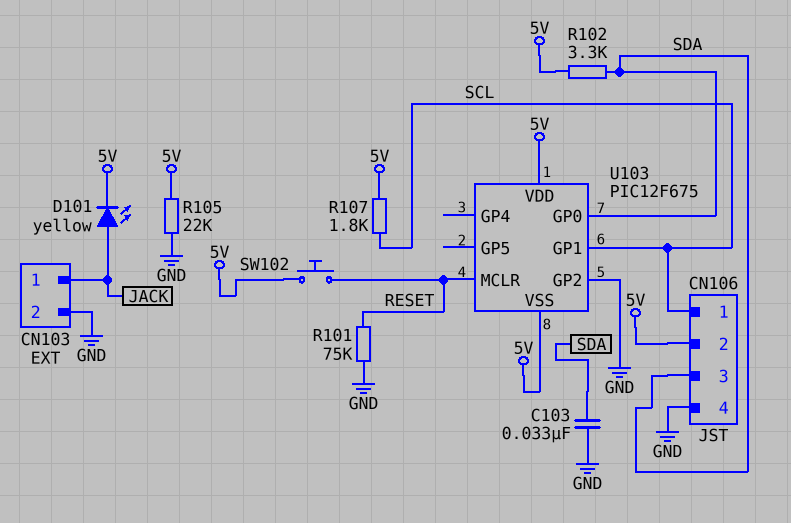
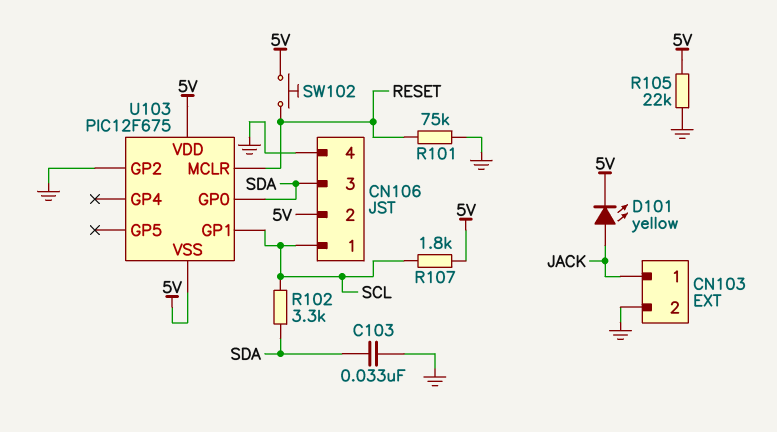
R102: 3.3k (5V, SDA) -> 3.3k (SCL, SDA)

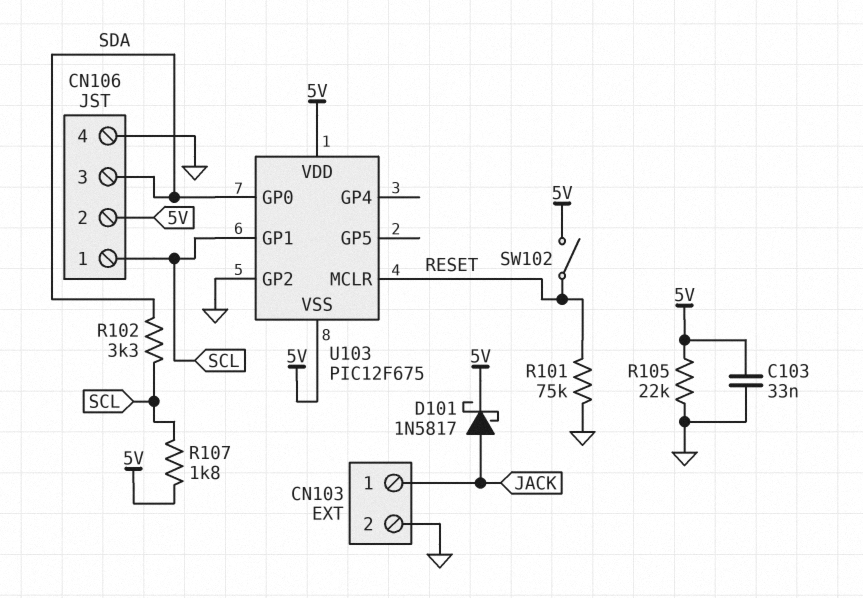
C103: 33nF (GND, SDA) -> 33nF (5V, GND)
D101: LED yellow (A JACK, K 5V) -> schottky 1N5817 (A JACK, K 5V)
SW102: button (5V, RESET) -> switch (5V, RESET)

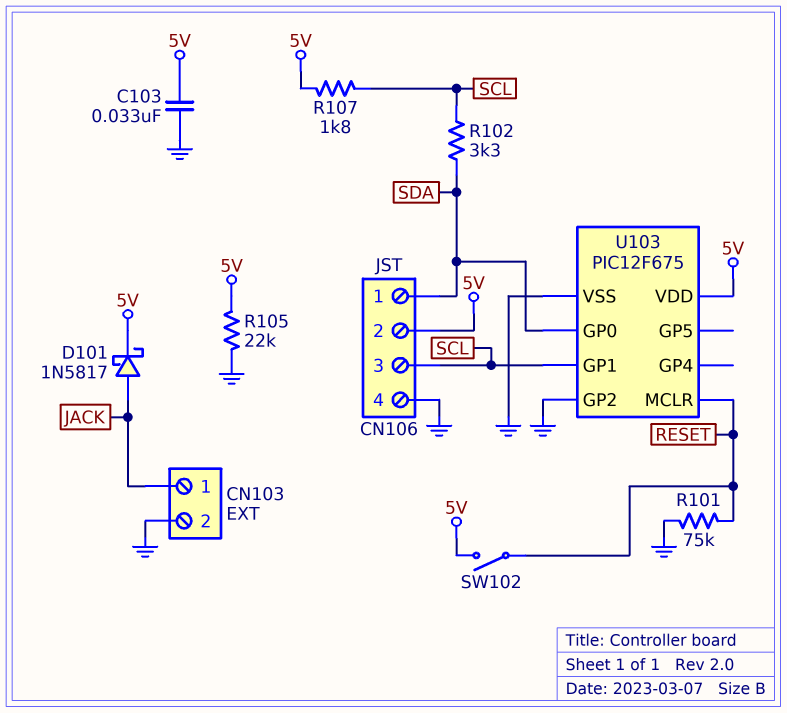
CN106 pin 1: SCL -> SDA
CN106 pin 3: SDA -> SCL
U103 pin VSS: 5V -> GND

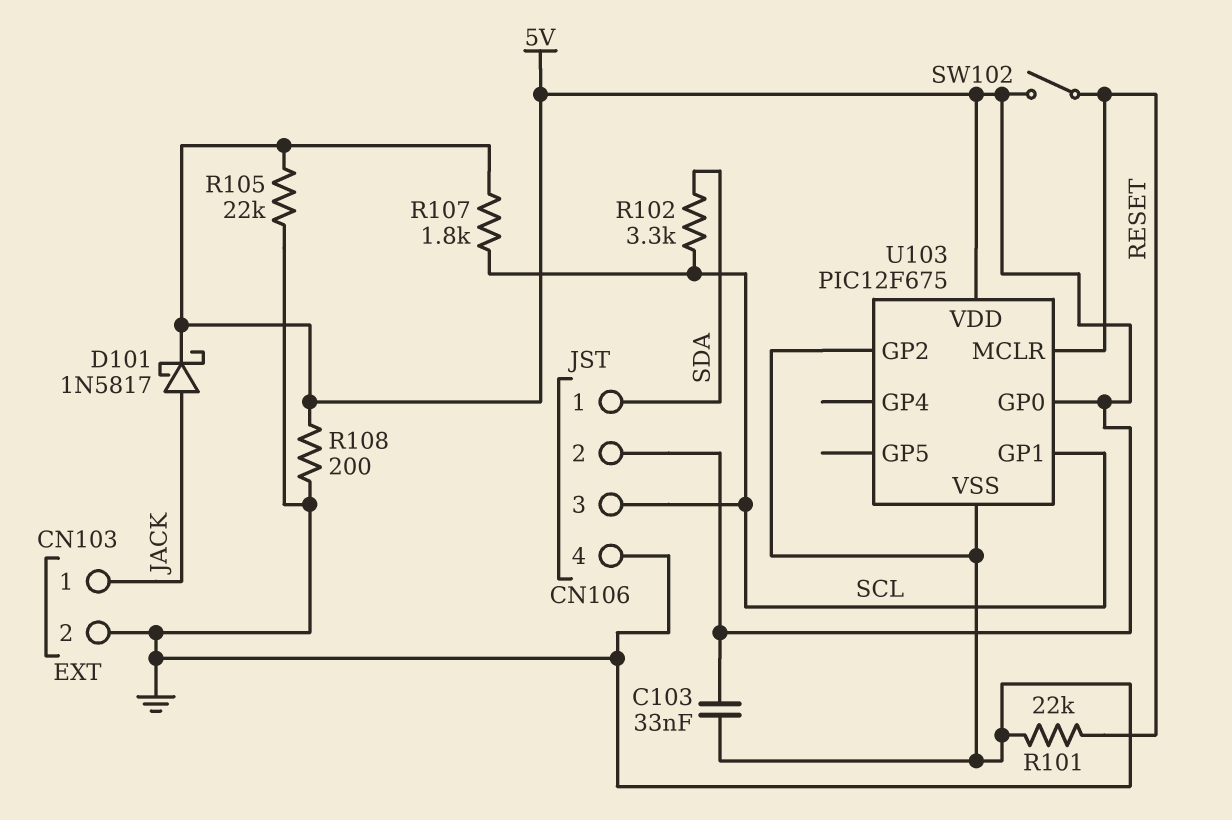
R101: 75k (GND, RESET) -> 22k (GND, RESET)
R108: none -> 200 (5V, GND)
U103 pin GP0: SDA -> 5V

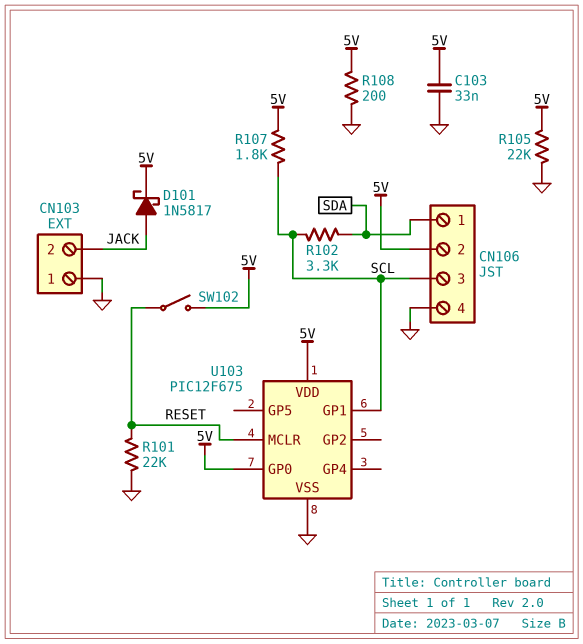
CN103 pin 1: JACK -> GND
CN103 pin 2: GND -> JACK
U103 pin GP2: GND -> none

